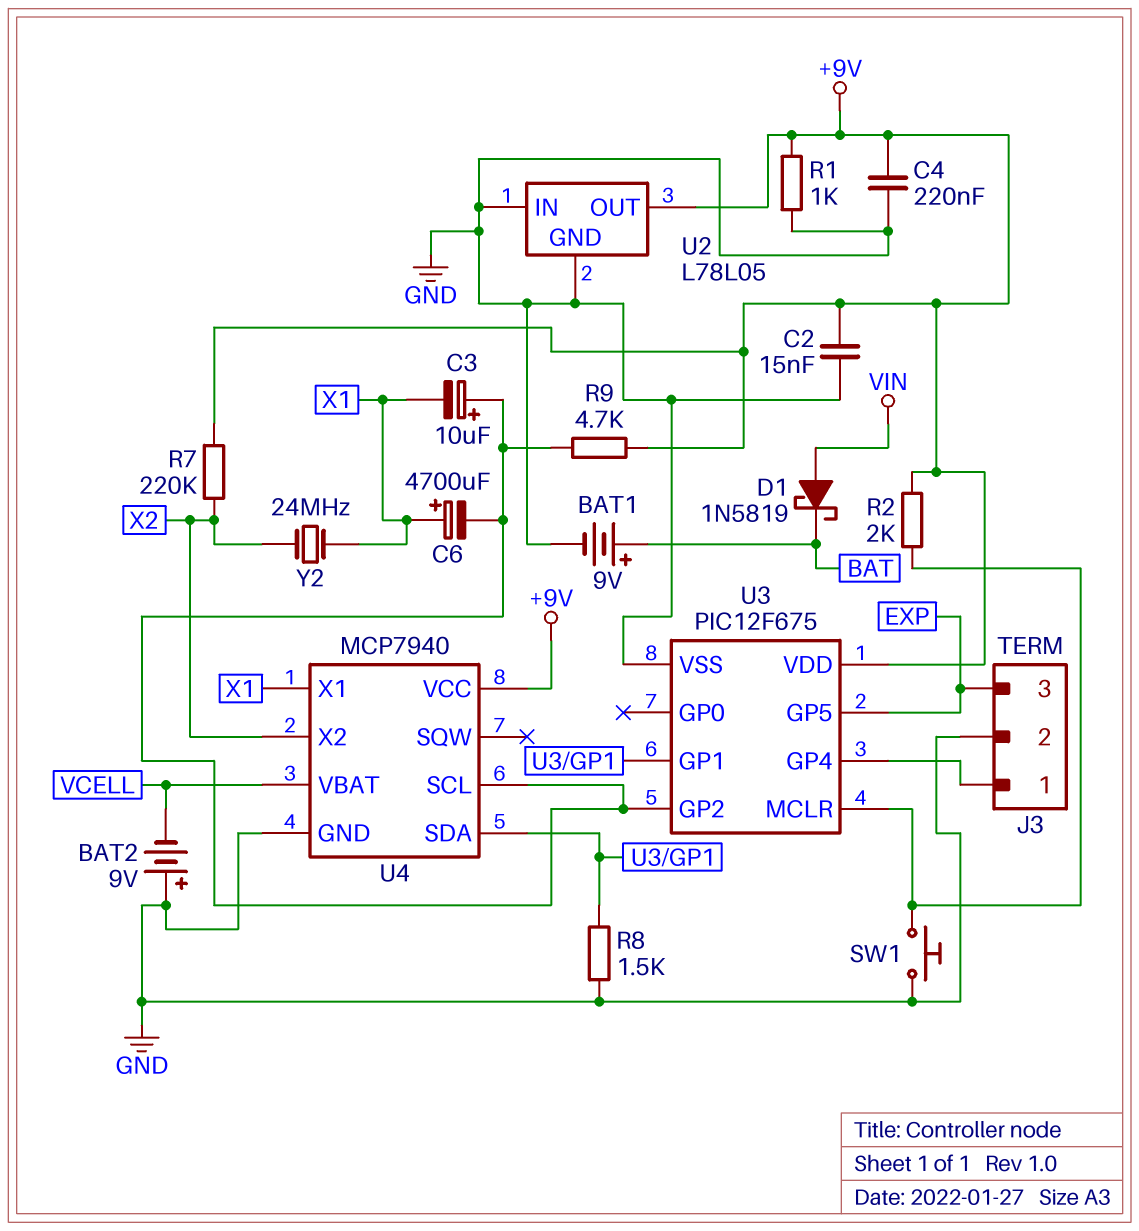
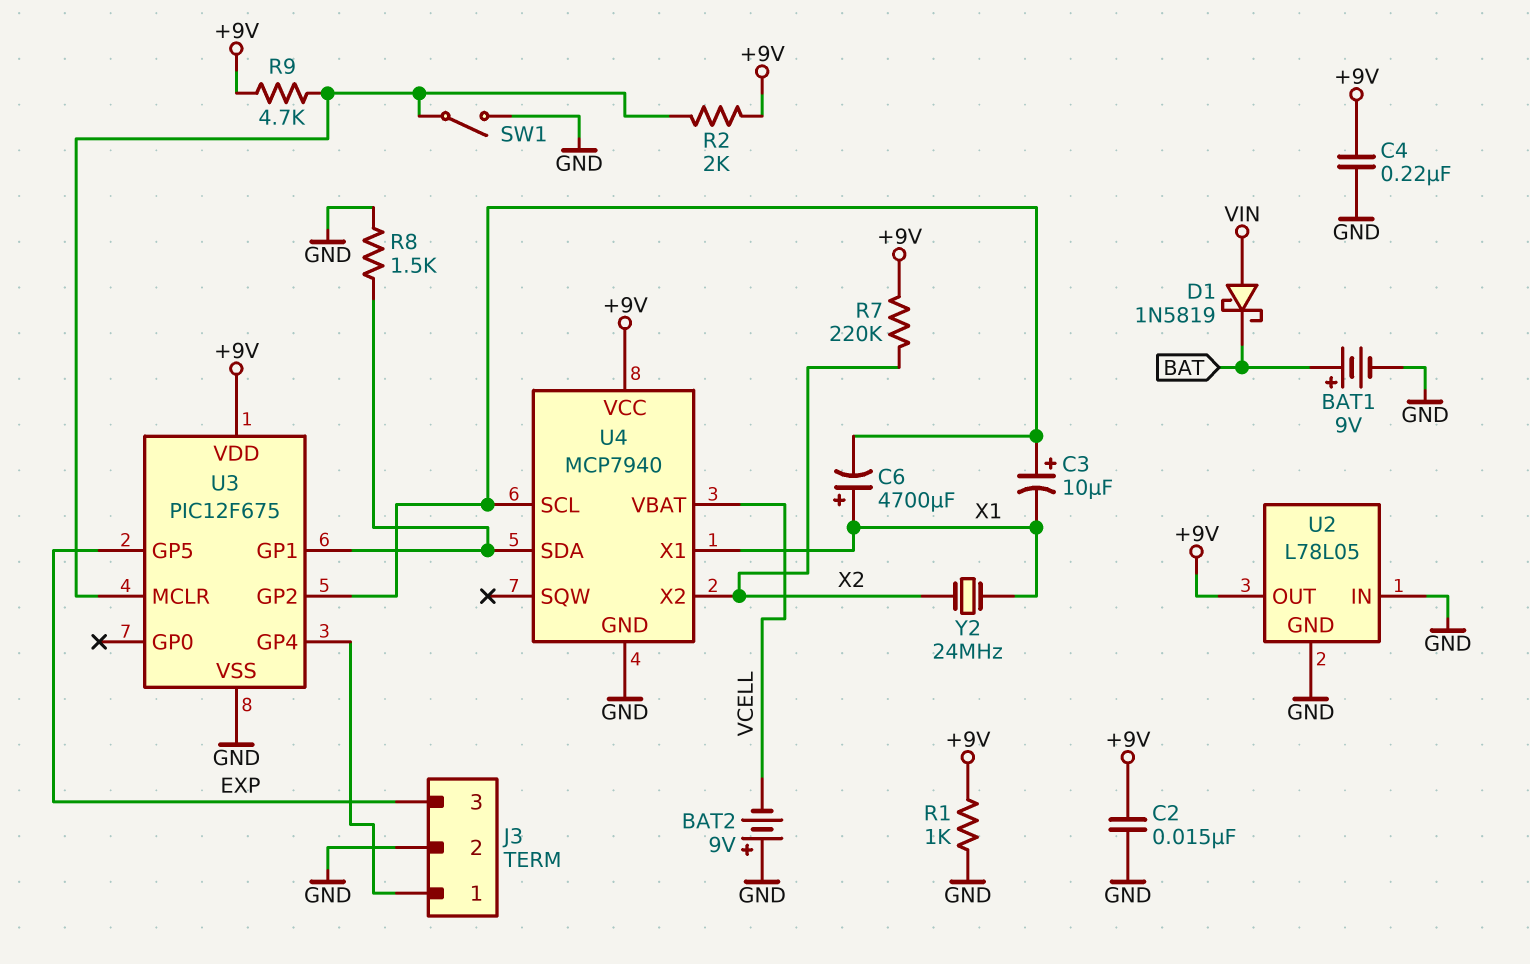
R9: 4.7k (+9V, U3/GP2) -> 4.7k (+9V, U3/MCLR)
SW1: button (GND, U3/MCLR) -> switch (GND, U3/MCLR)

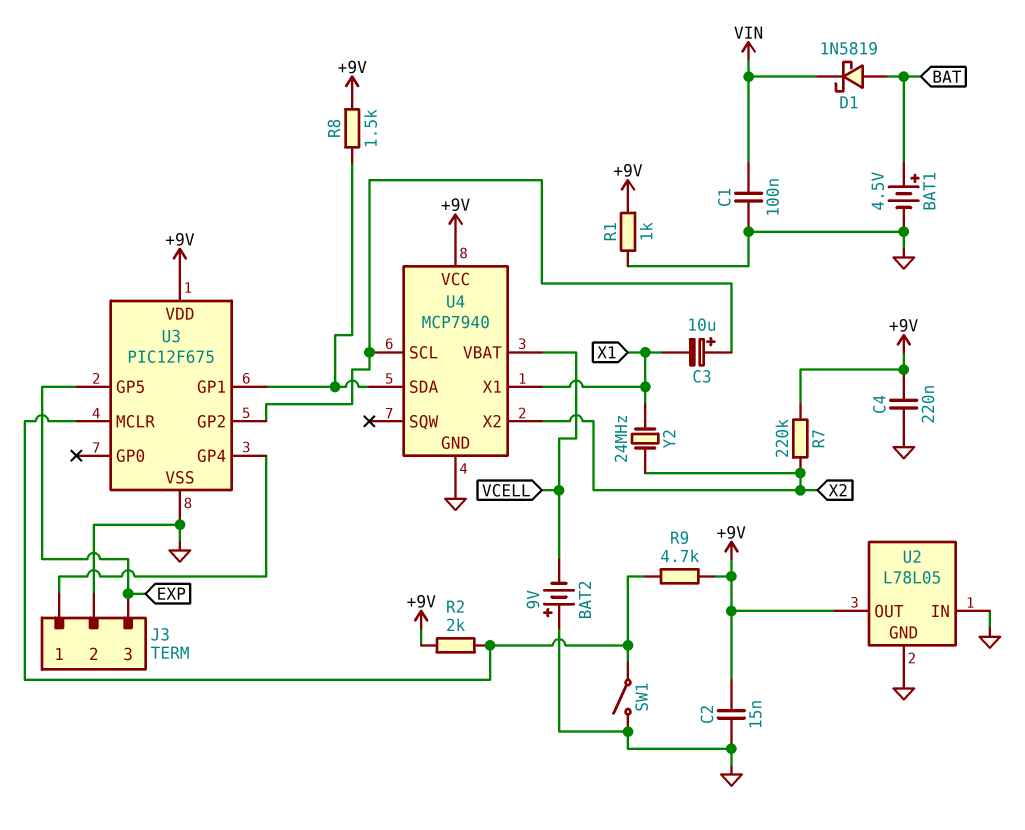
BAT1: 9V (plus BAT, minus GND) -> 4.5V (plus BAT, minus GND)
C1: none -> 100nF (GND, VIN)
C6: 4700uF (plus X1, minus U3/GP2) -> none
D1: schottky 1N5819 (A VIN, K BAT) -> schottky 1N5819 (A BAT, K VIN)
R8: 1.5k (GND, U3/GP1) -> 1.5k (+9V, U3/GP1)

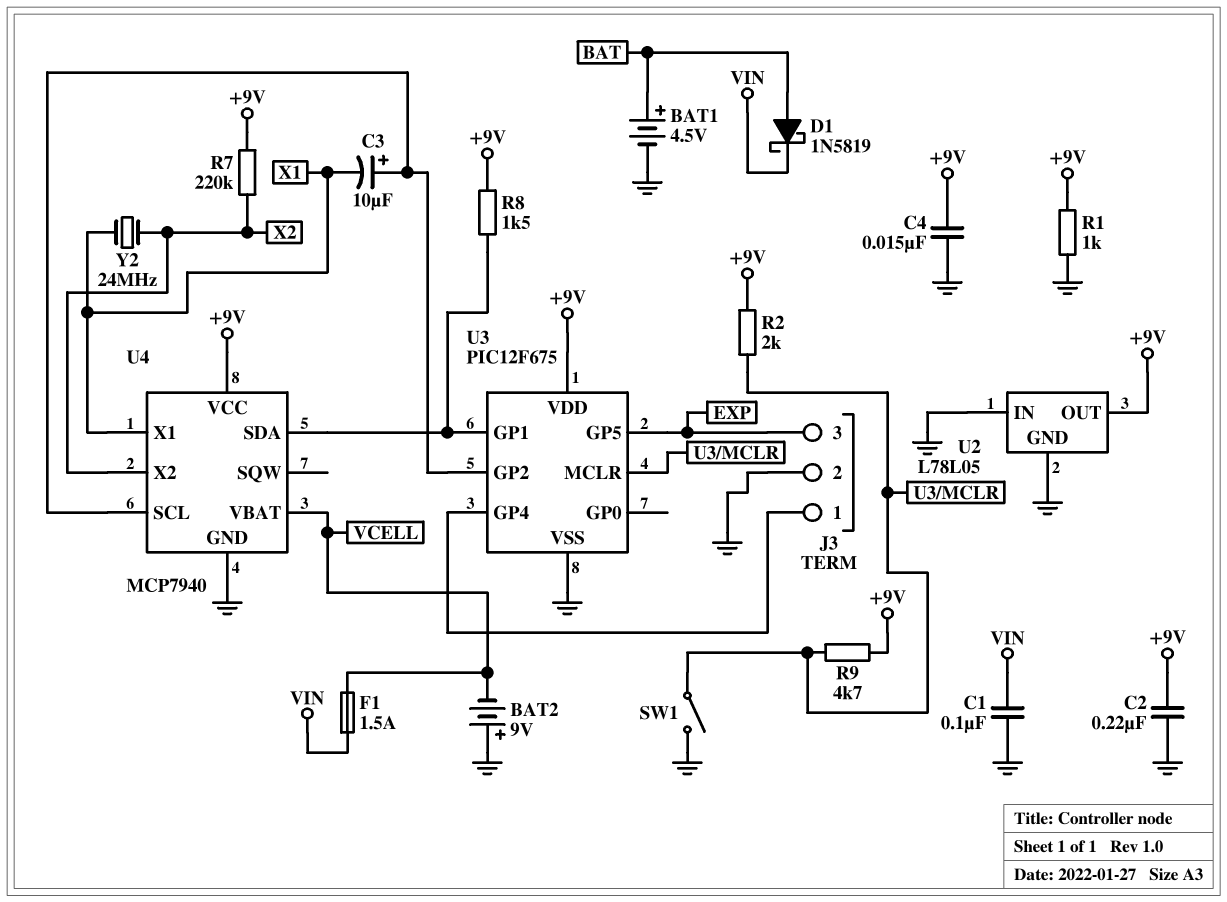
C2: 15nF (+9V, GND) -> 220nF (+9V, GND)
C4: 220nF (+9V, GND) -> 15nF (+9V, GND)
F1: none -> 1.5A (VCELL, VIN)

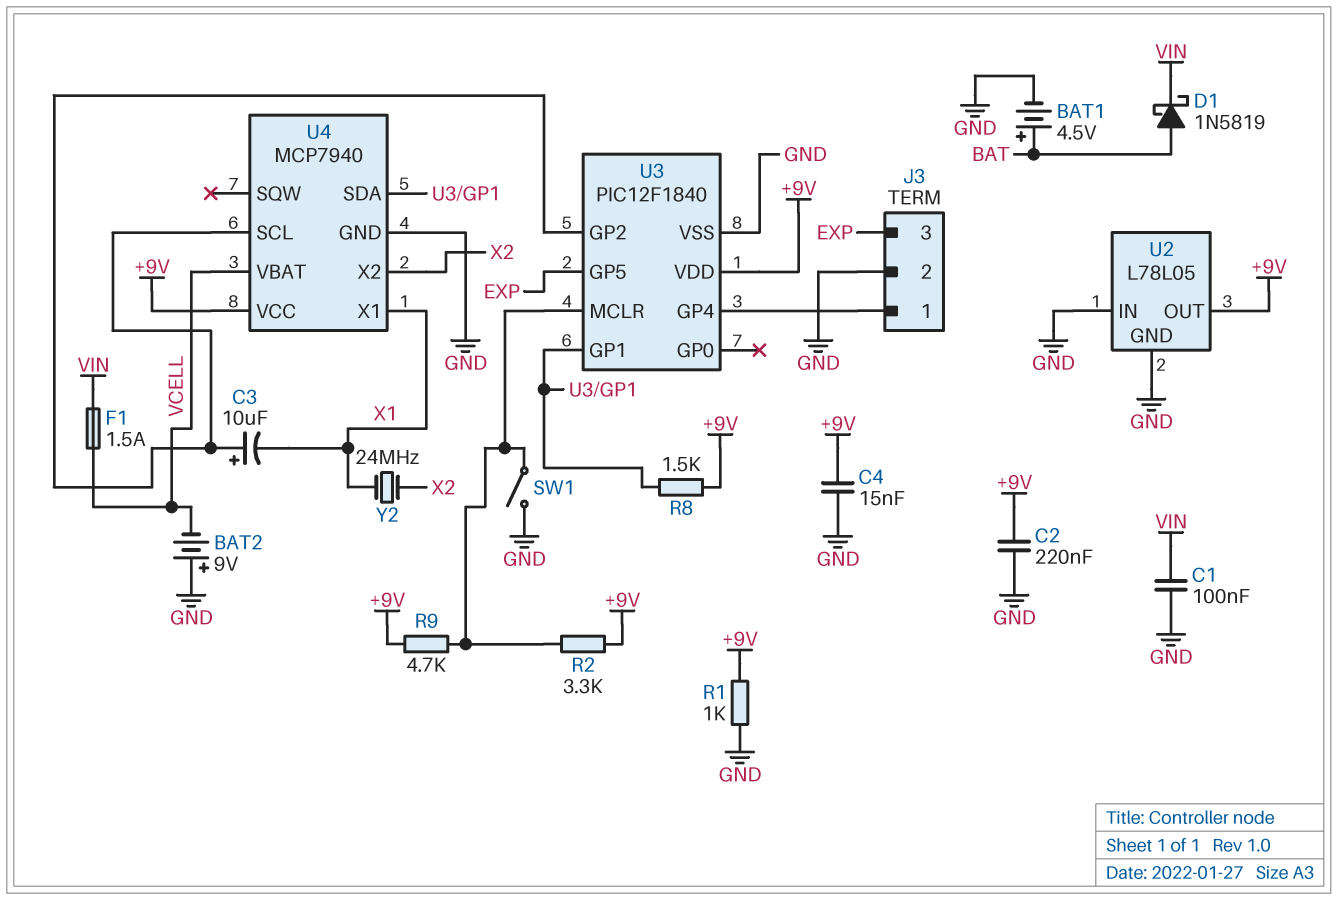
R2: 2k (+9V, U3/MCLR) -> 3.3k (+9V, U3/MCLR)
R7: 220k (+9V, X2) -> none
U3: PIC12F675 -> PIC12F1840

